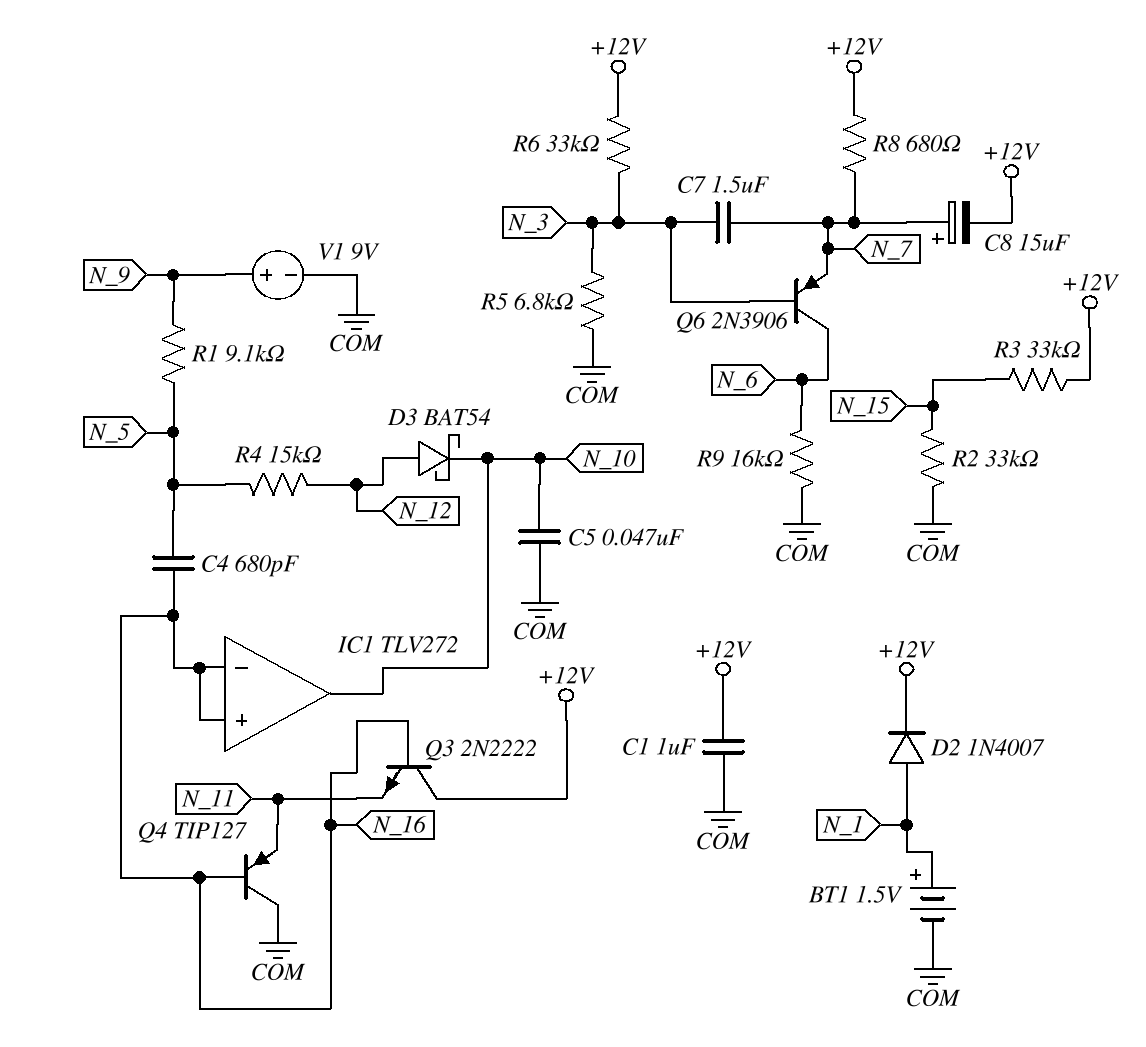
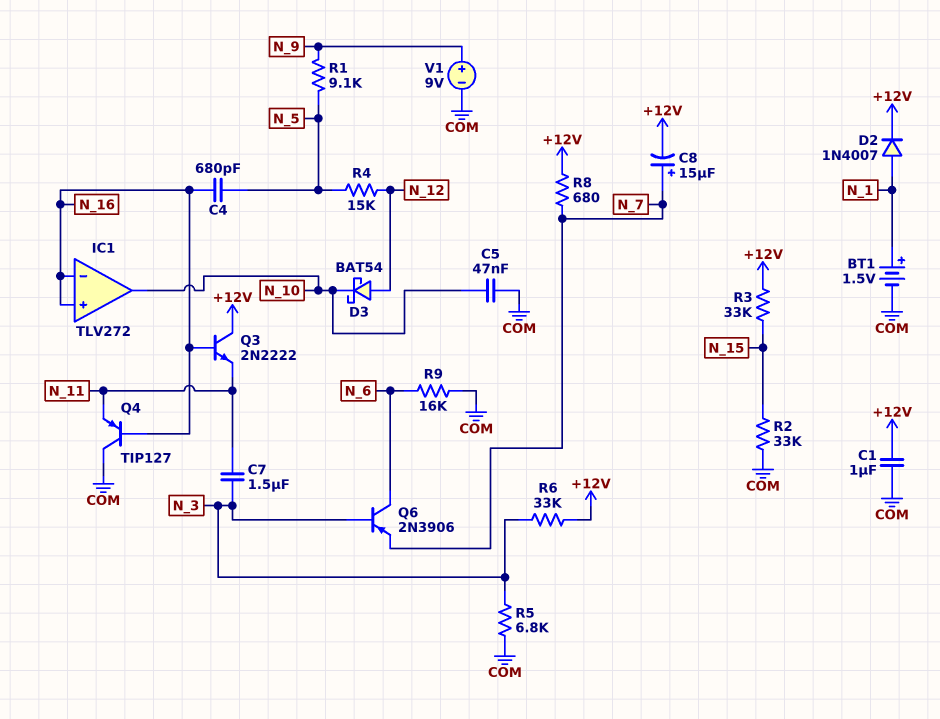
C7: 1.5uF (N_3, N_7) -> 1.5uF (N_3, N_11)

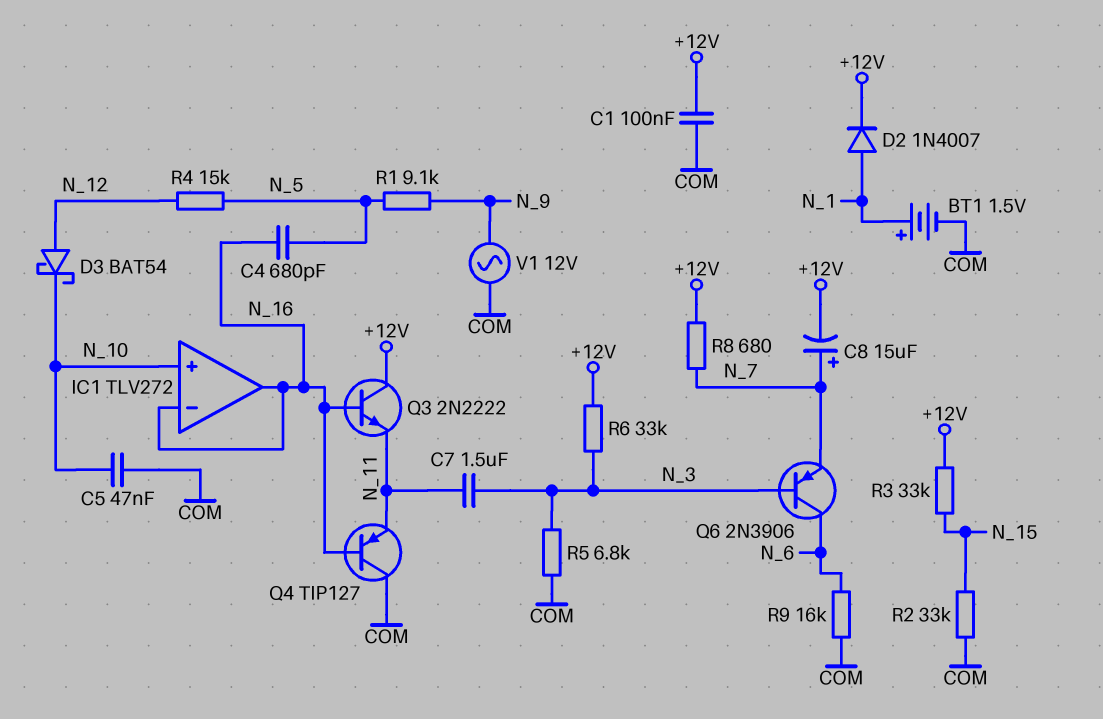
C1: 1uF (+12V, COM) -> 100nF (+12V, COM)
IC1 pin in+: N_16 -> N_10
IC1 pin out: N_10 -> N_16
V1: 9V (plus N_9, minus COM) -> AC 12V (COM, N_9)

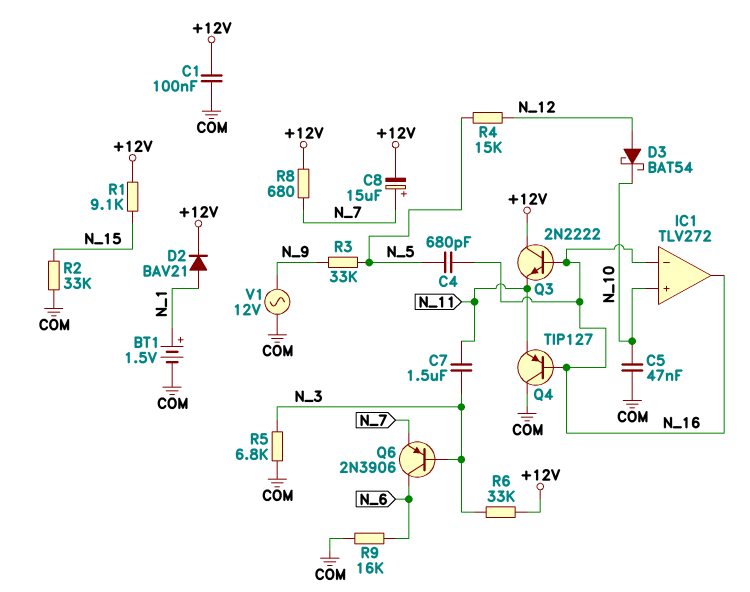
D2: diode 1N4007 (A N_1, K +12V) -> diode BAV21 (A N_1, K +12V)
R1: 9.1k (N_5, N_9) -> 9.1k (+12V, N_15)
R3: 33k (+12V, N_15) -> 33k (N_5, N_9)

